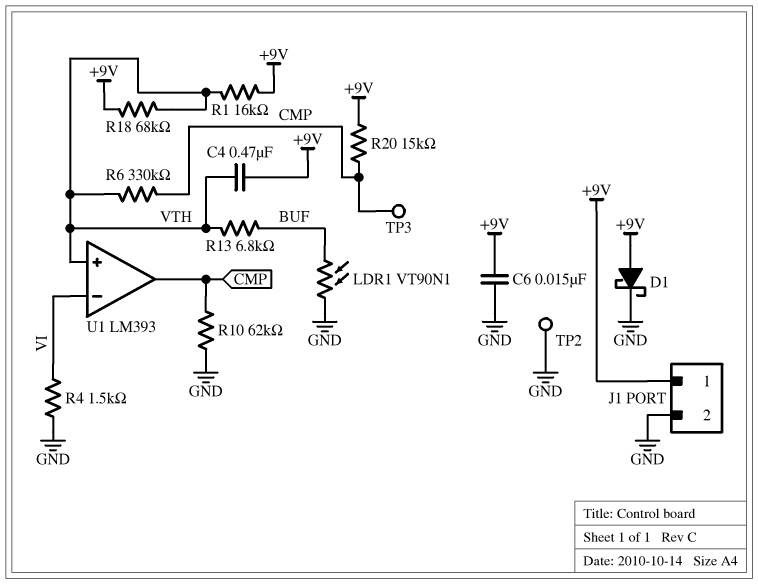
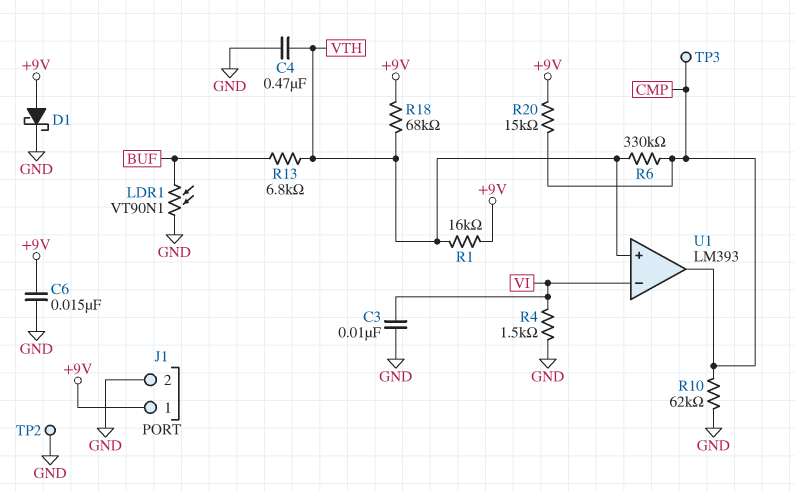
C3: none -> 10nF (GND, VI)
C4: 470nF (+9V, VTH) -> 470nF (GND, VTH)

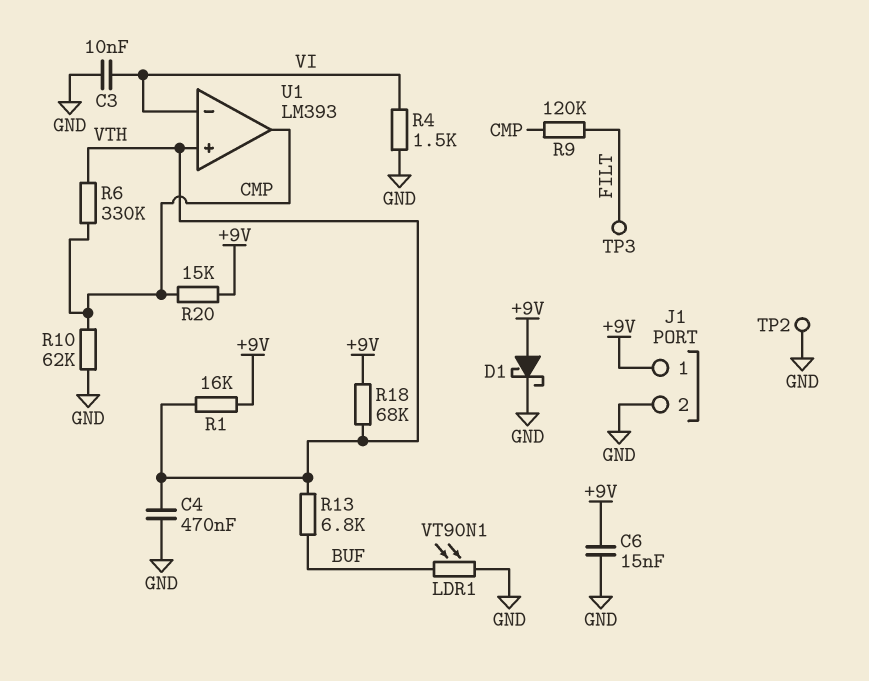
R9: none -> 120k (CMP, FILT)
TP3: test point (CMP) -> test point (FILT)

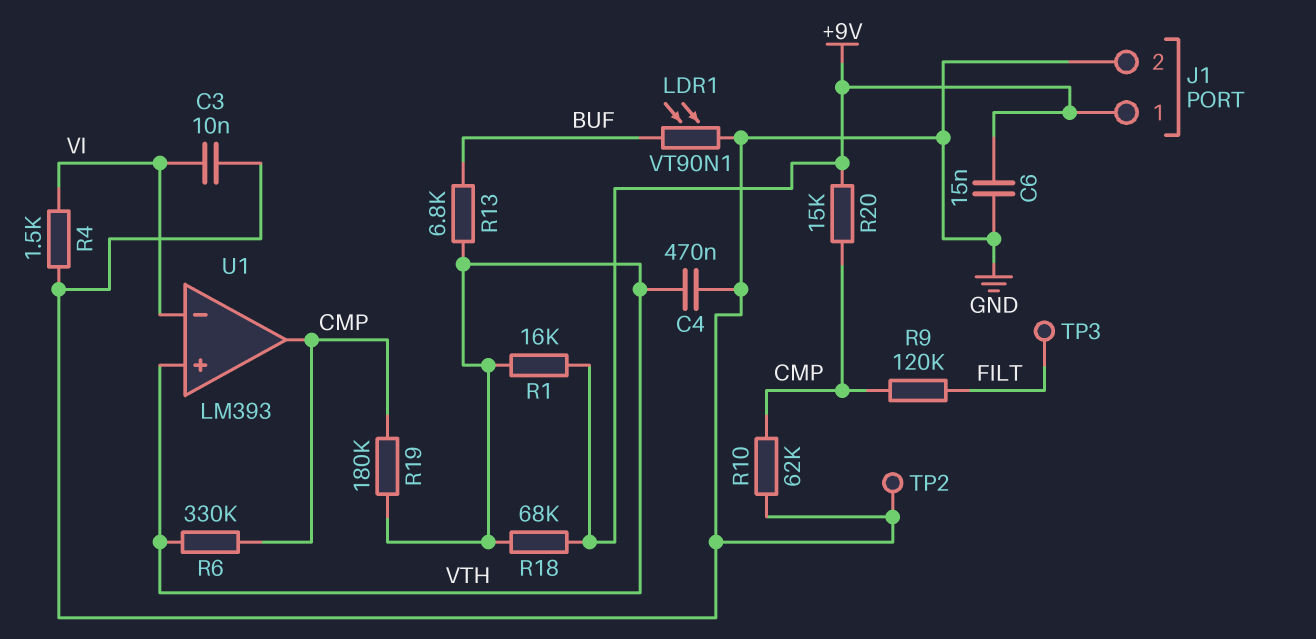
D1: schottky (A +9V, K GND) -> none
R19: none -> 180k (CMP, VTH)

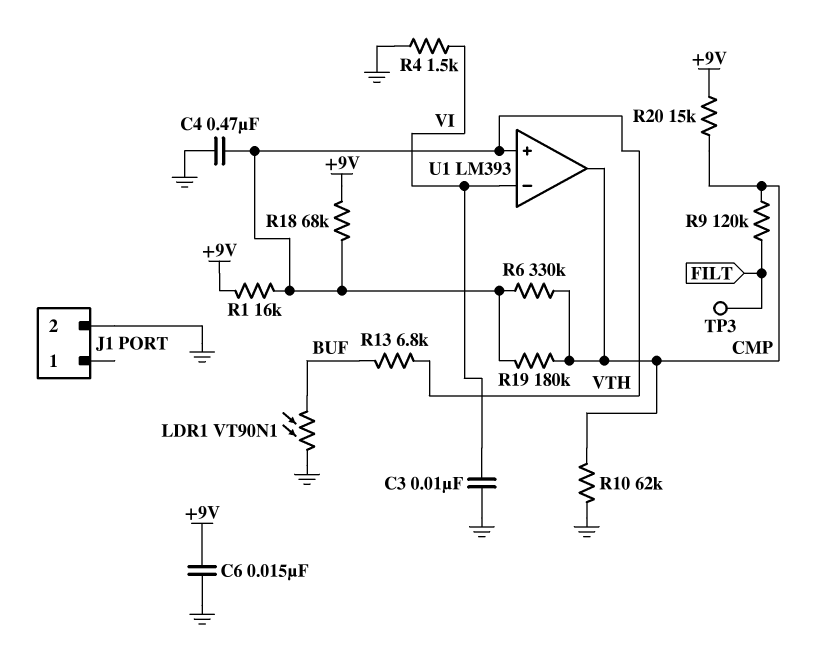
J1 pin 1: +9V -> none
TP2: test point (GND) -> none

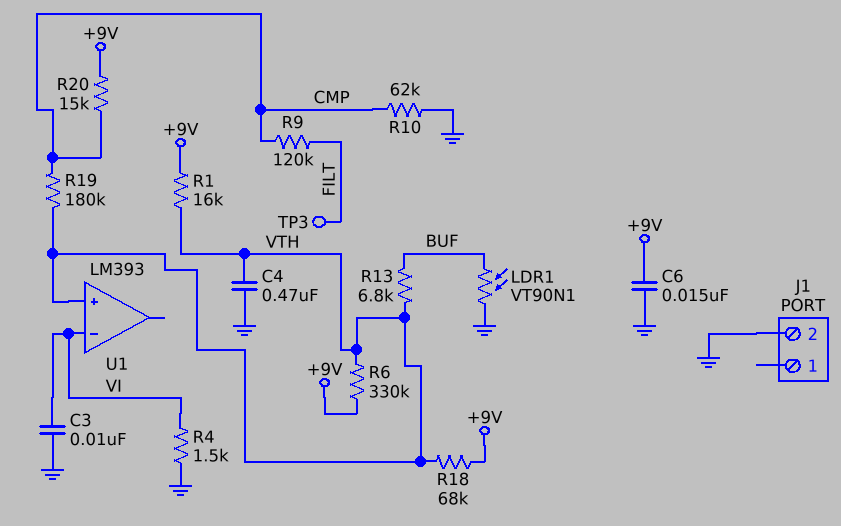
R6: 330k (CMP, VTH) -> 330k (+9V, VTH)
U1 pin out: CMP -> none

